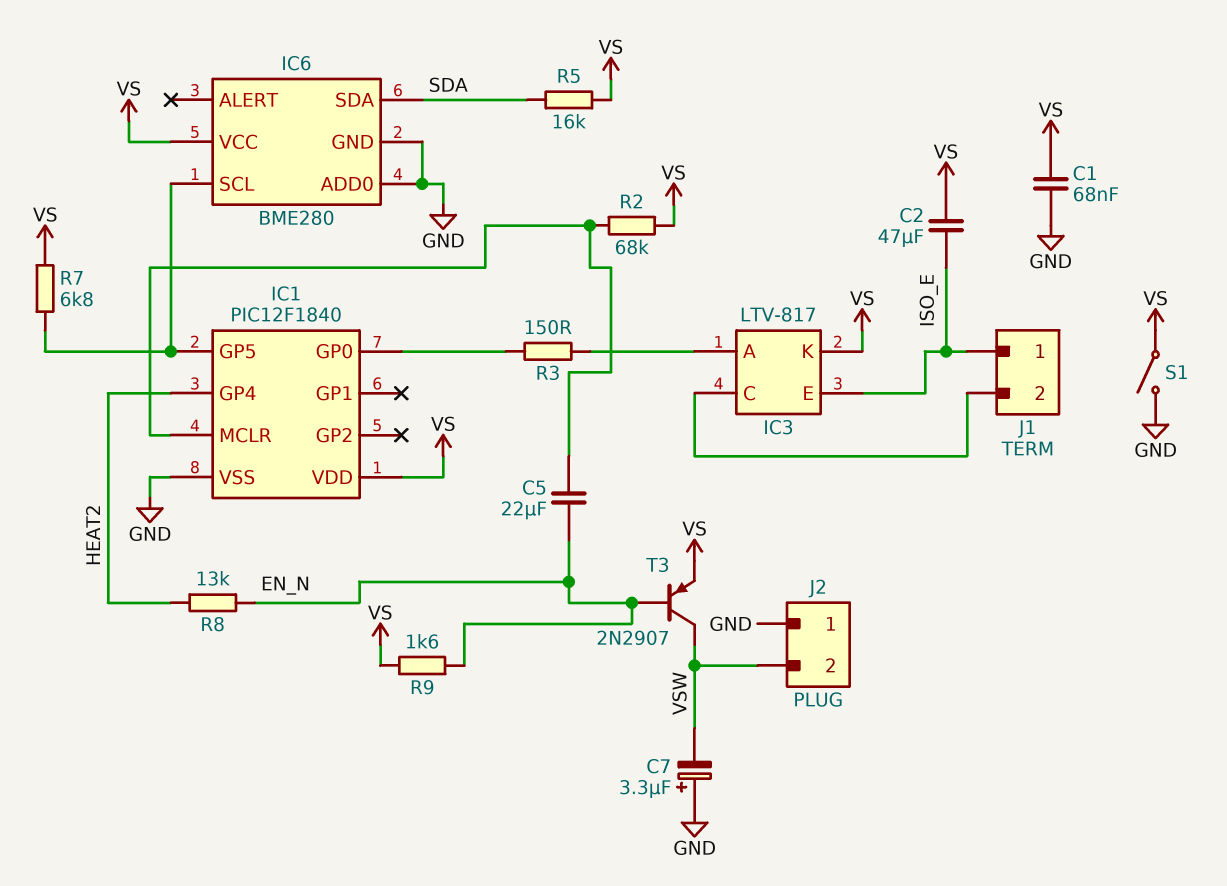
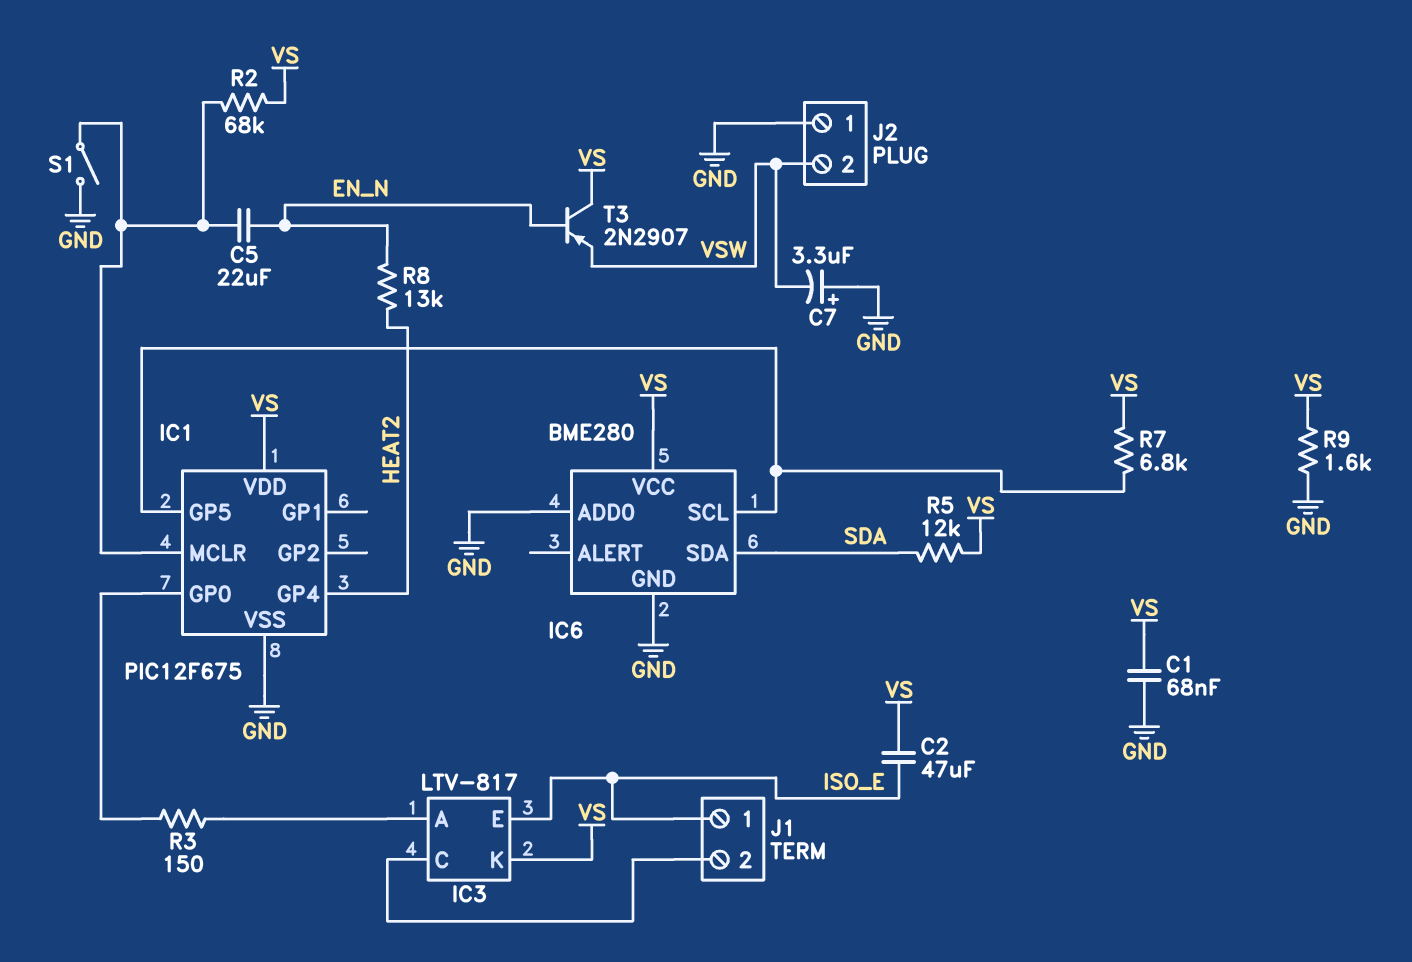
IC1: PIC12F1840 -> PIC12F675
R5: 16k (SDA, VS) -> 12k (SDA, VS)
R9: 1.6k (EN_N, VS) -> 1.6k (GND, VS)
S1: switch (GND, VS) -> switch (GND, IC1/MCLR)
T3: PNP 2N2907 (B EN_N, C VSW, E VS) -> PNP 2N2907 (B EN_N, C VS, E VSW)

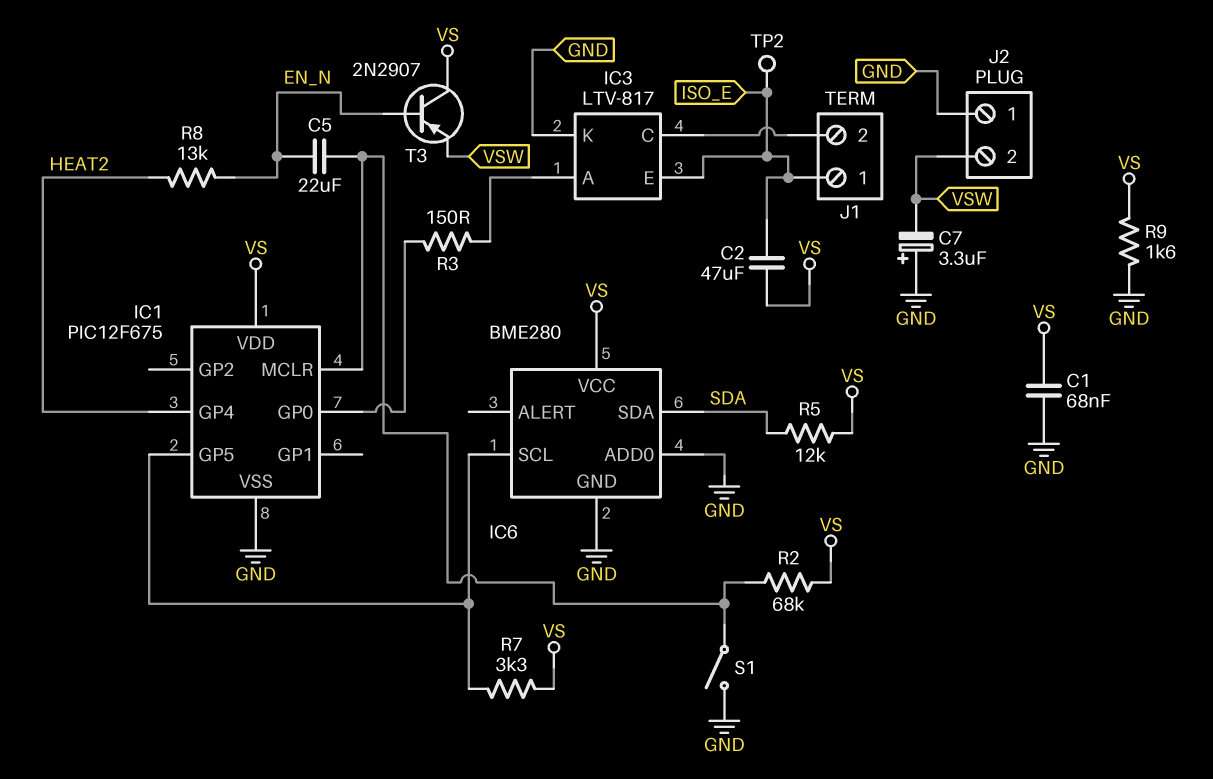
IC3 pin K: VS -> GND
R7: 6.8k (IC1/GP5, VS) -> 3.3k (IC1/GP5, VS)
TP2: none -> test point (ISO_E)

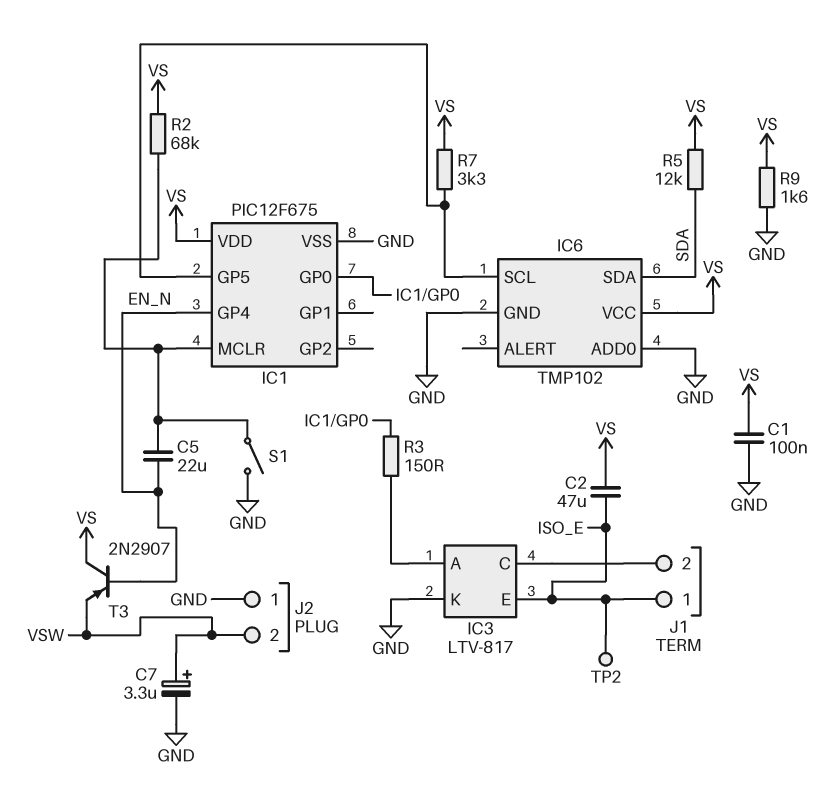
C1: 68nF (GND, VS) -> 100nF (GND, VS)
C7: 3.3uF (plus GND, minus VSW) -> 3.3uF (plus VSW, minus GND)
IC1 pin GP4: HEAT2 -> EN_N
IC6: BME280 -> TMP102
R8: 13k (EN_N, HEAT2) -> none

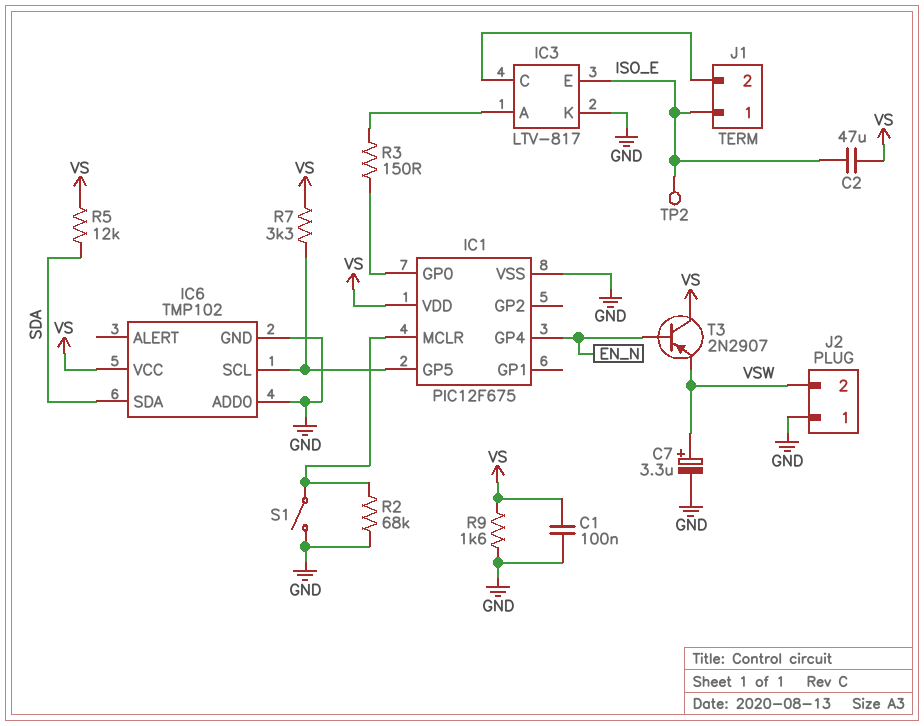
C5: 22uF (EN_N, IC1/MCLR) -> none
R2: 68k (IC1/MCLR, VS) -> 68k (GND, IC1/MCLR)

